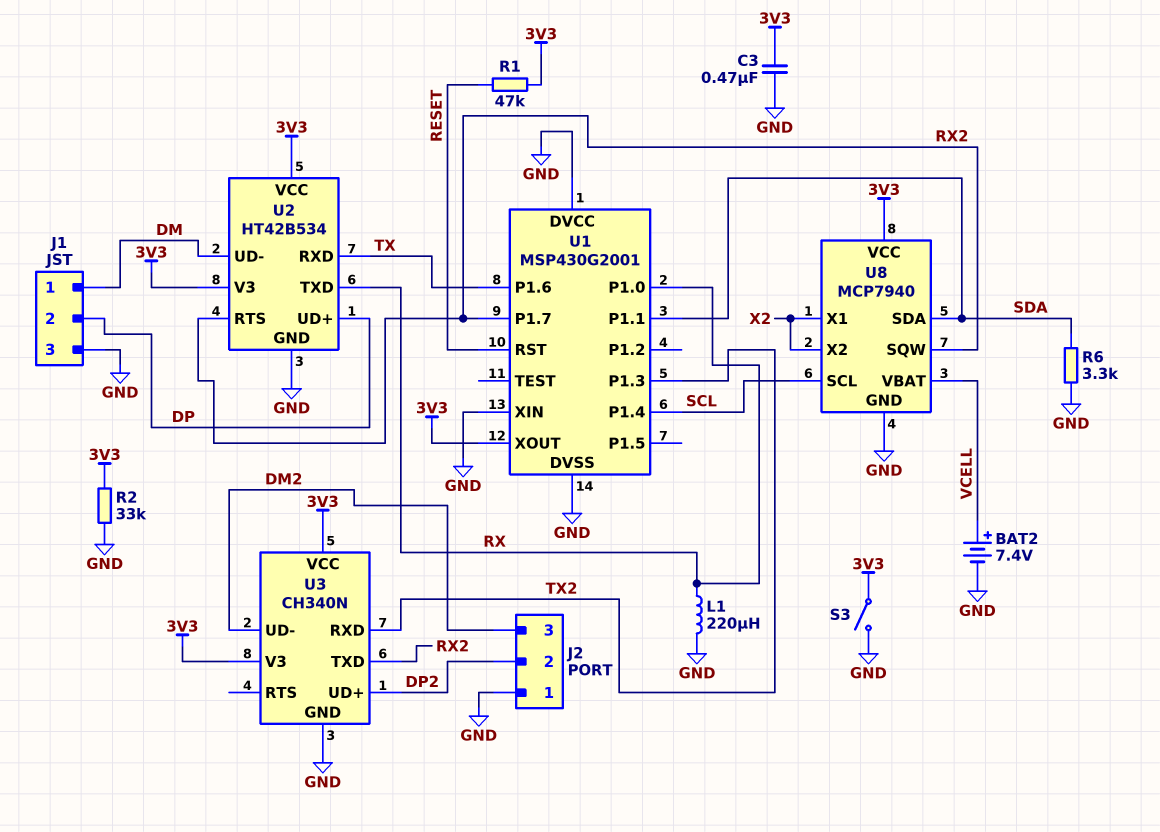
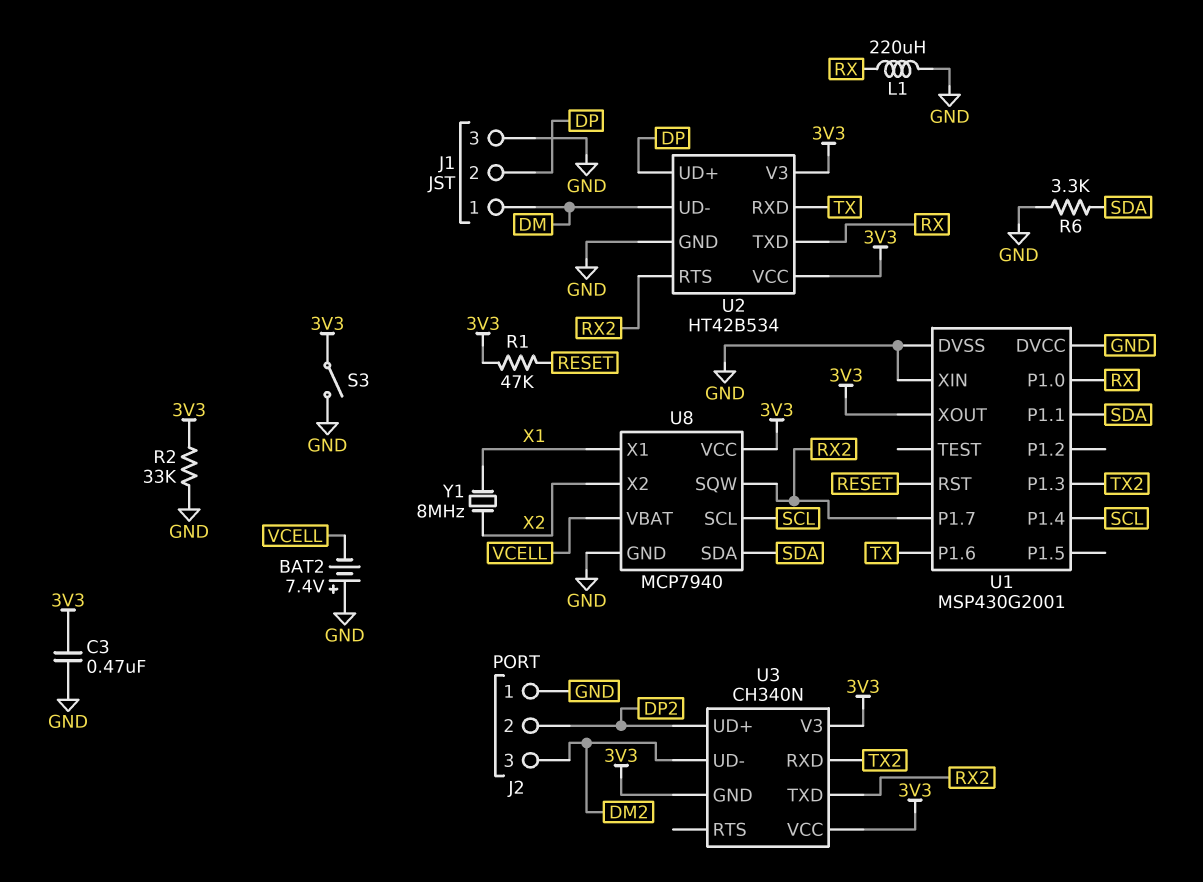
BAT2: 7.4V (plus VCELL, minus GND) -> 7.4V (plus GND, minus VCELL)
U3 pin GND: GND -> 3V3
U8 pin X1: X2 -> X1
Y1: none -> 8MHz (X1, X2)

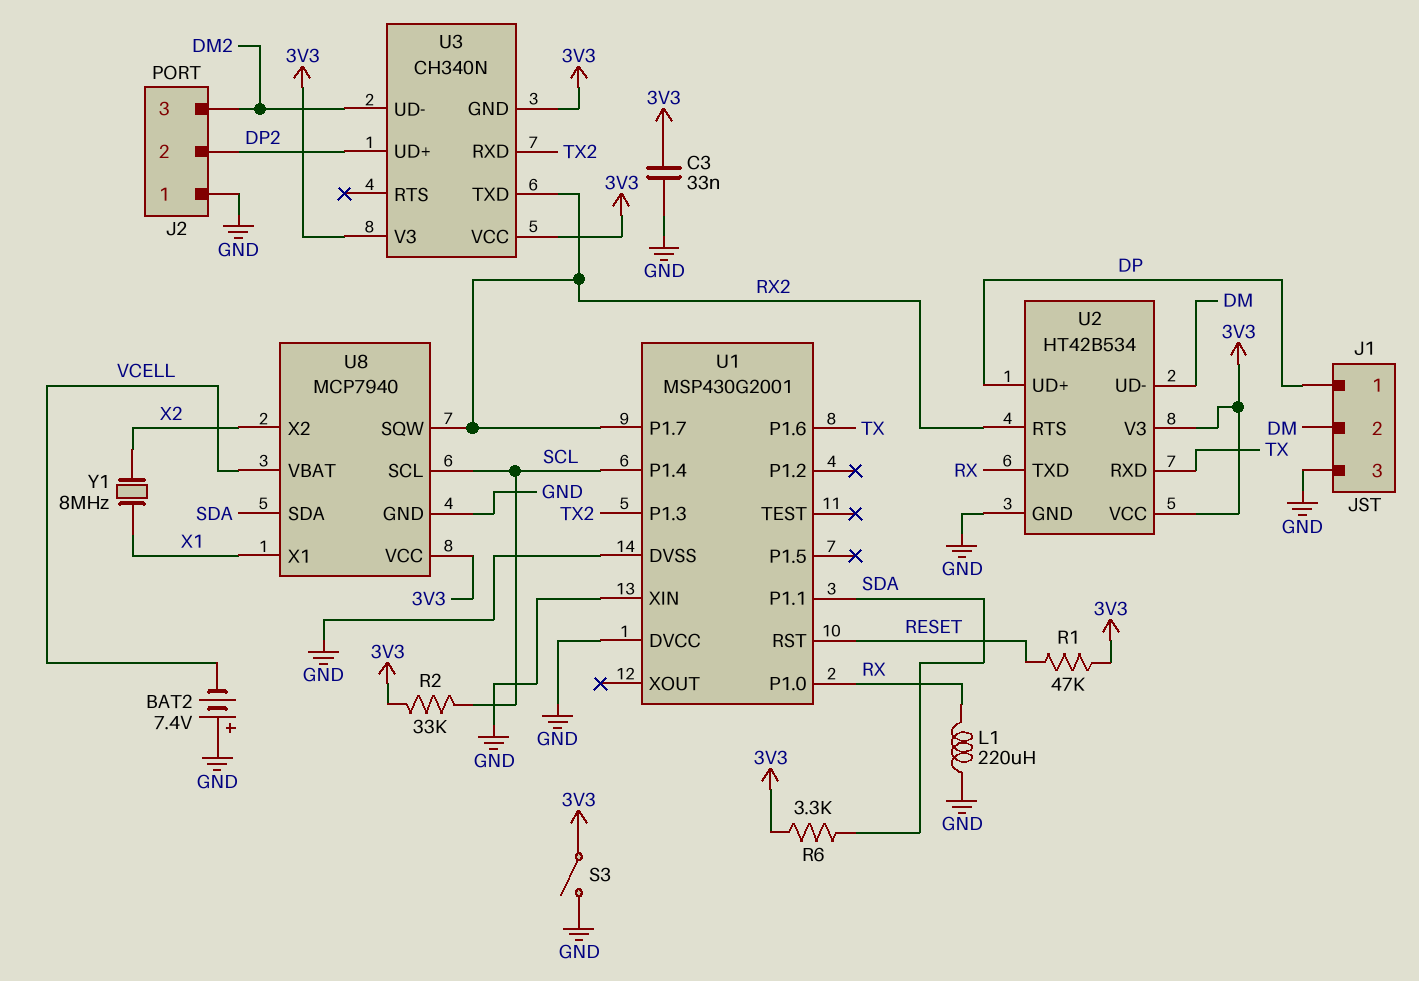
C3: 470nF (3V3, GND) -> 33nF (3V3, GND)
J1 pin 1: DM -> DP
J1 pin 2: DP -> DM
R2: 33k (3V3, GND) -> 33k (3V3, SCL)
R6: 3.3k (GND, SDA) -> 3.3k (3V3, SDA)
U1 pin XOUT: 3V3 -> none

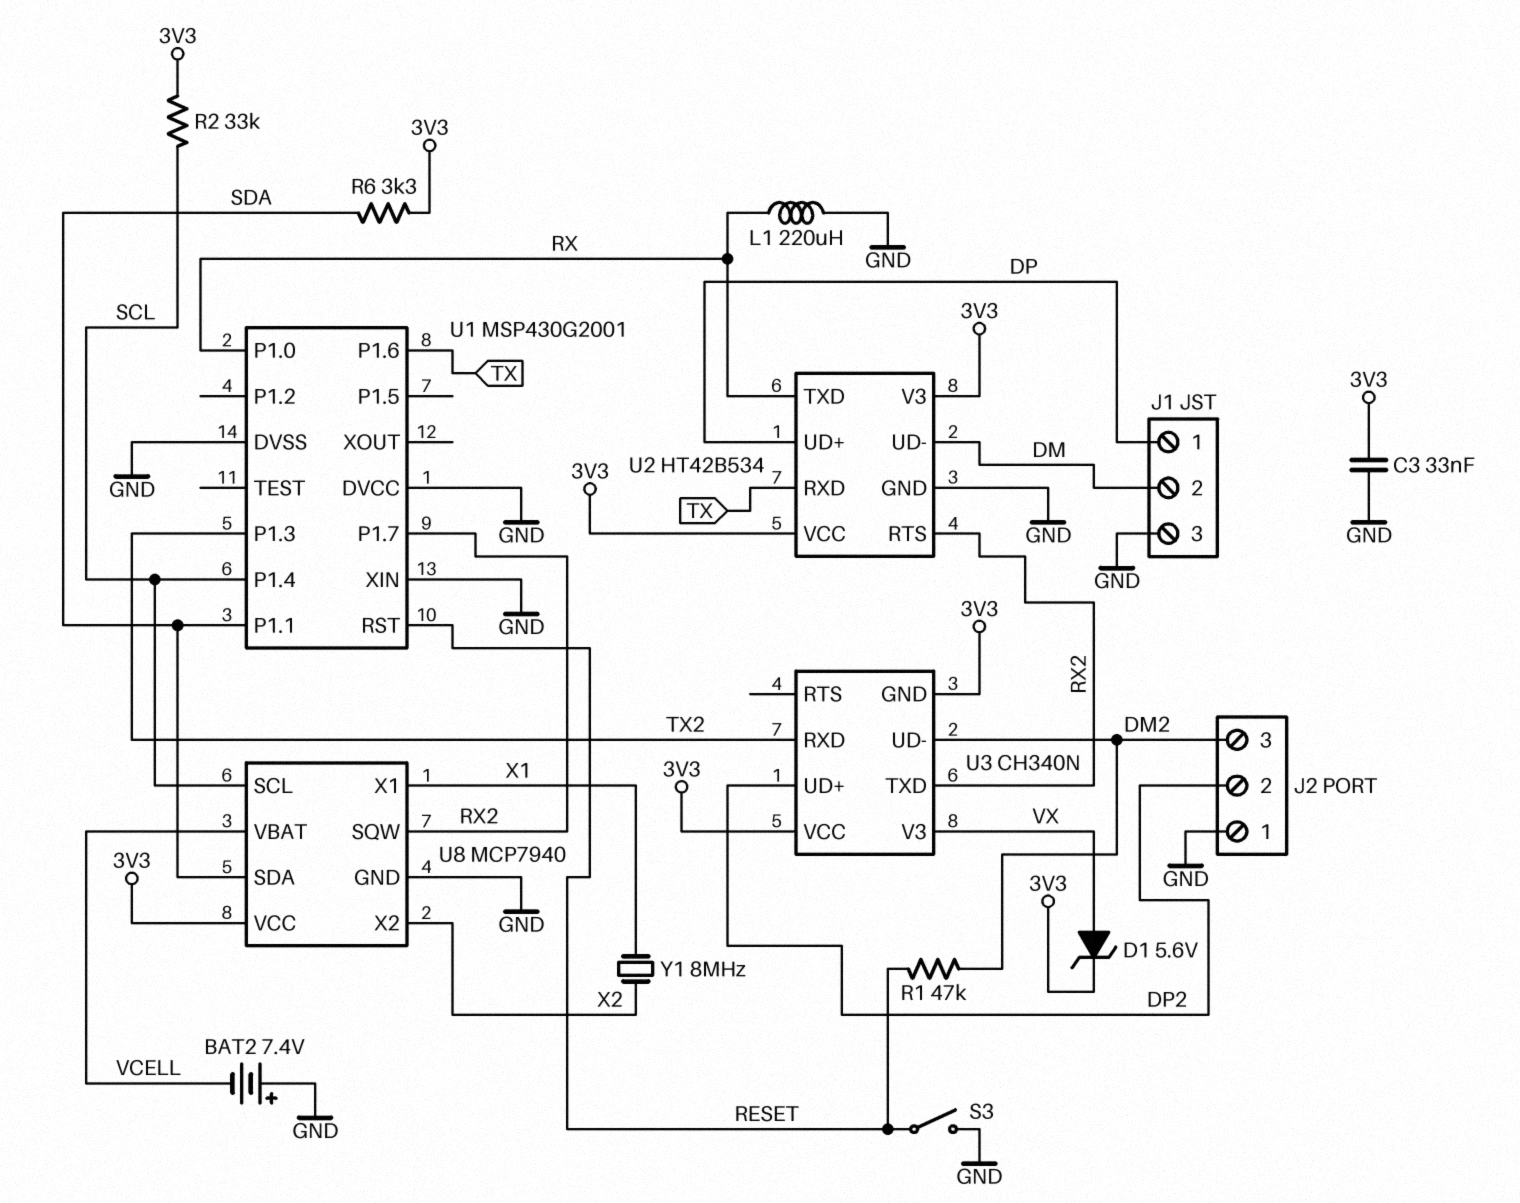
D1: none -> zener 5.6V (A VX, K 3V3)
R1: 47k (3V3, RESET) -> 47k (DM2, RESET)
S3: switch (3V3, GND) -> switch (GND, RESET)
U3 pin V3: 3V3 -> VX

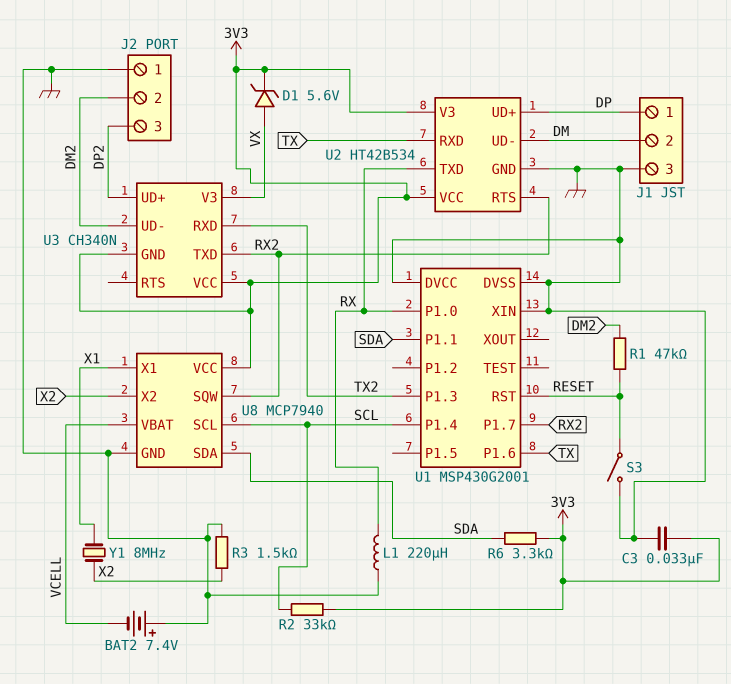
J2 pin 2: DP2 -> DM2
J2 pin 3: DM2 -> DP2
R3: none -> 1.5k (GND, X2)

